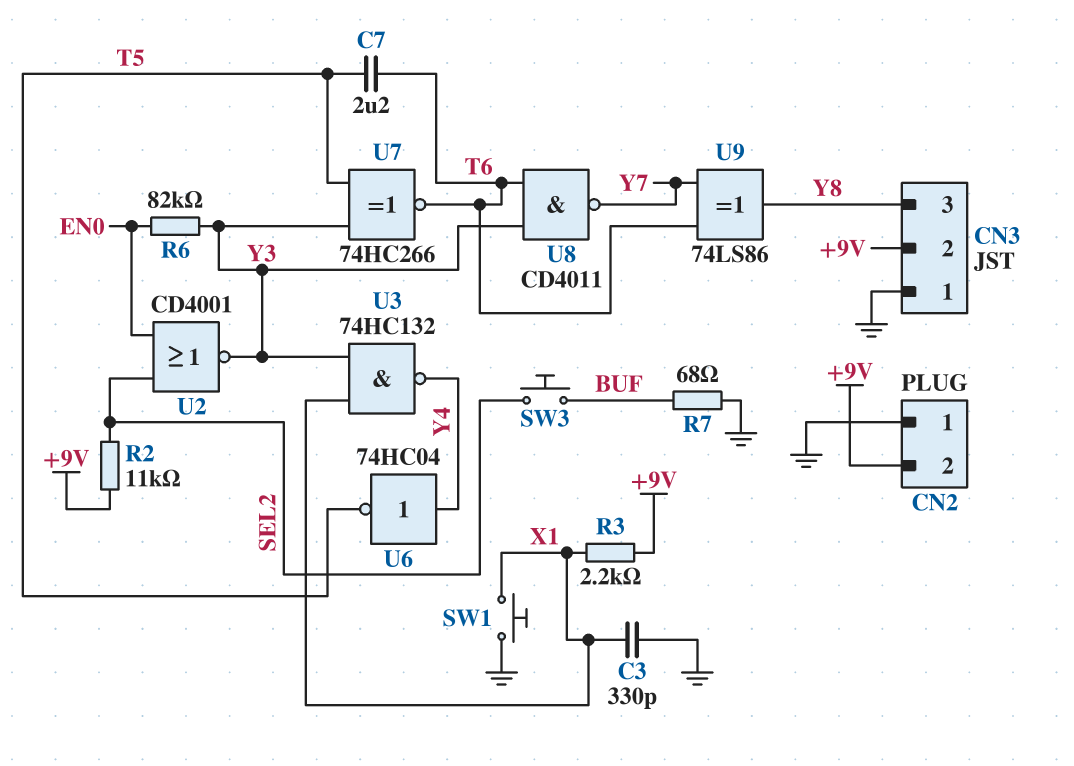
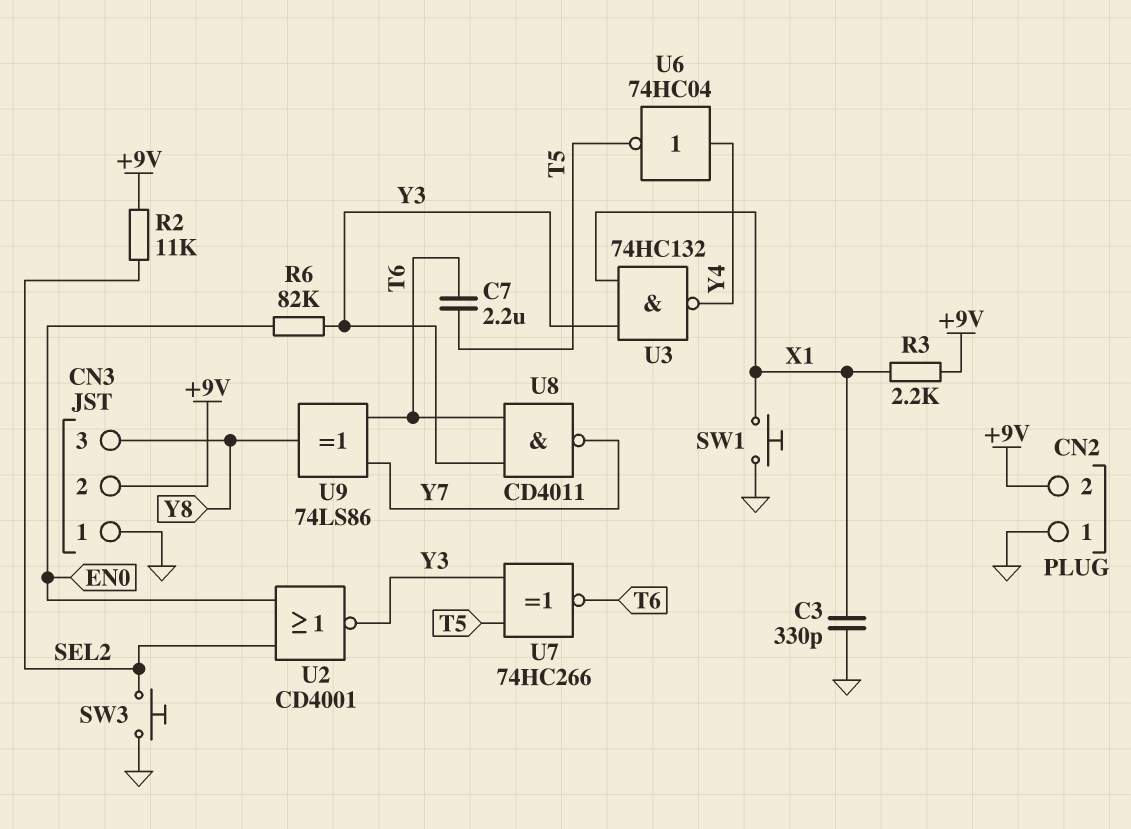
R7: 68 (BUF, GND) -> none
SW3: button (BUF, SEL2) -> button (GND, SEL2)

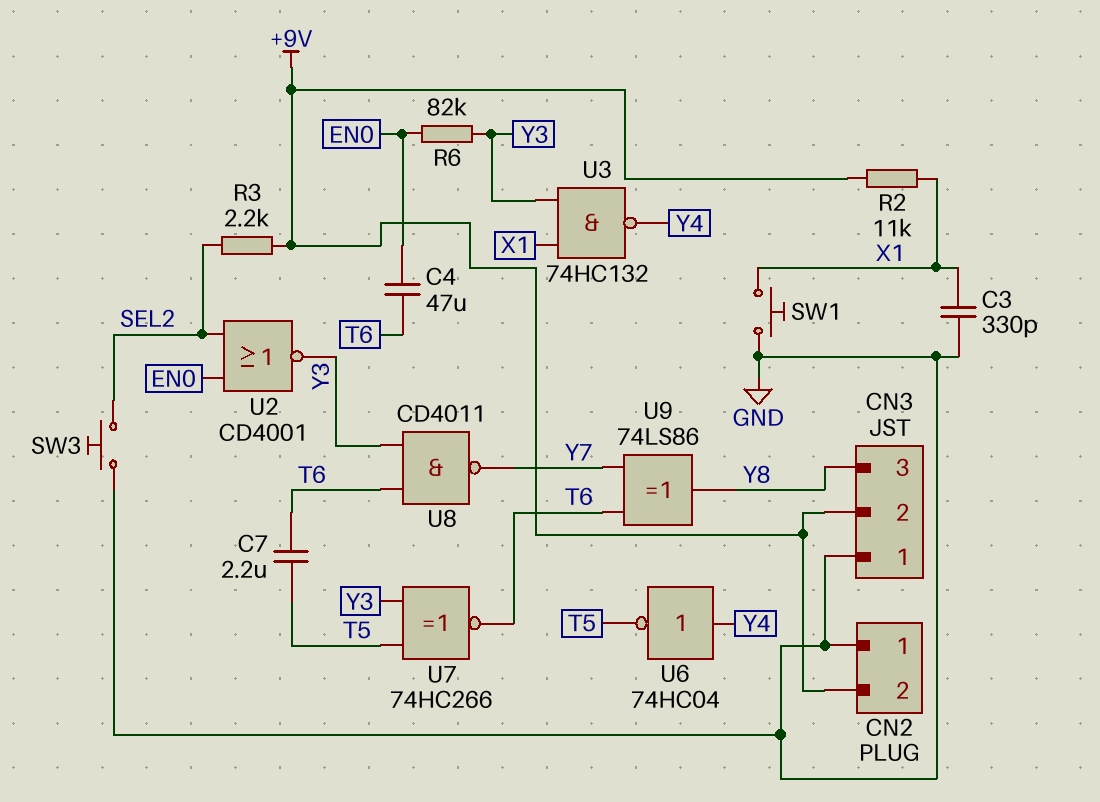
C4: none -> 47uF (EN0, T6)
R2: 11k (+9V, SEL2) -> 11k (+9V, X1)
R3: 2.2k (+9V, X1) -> 2.2k (+9V, SEL2)

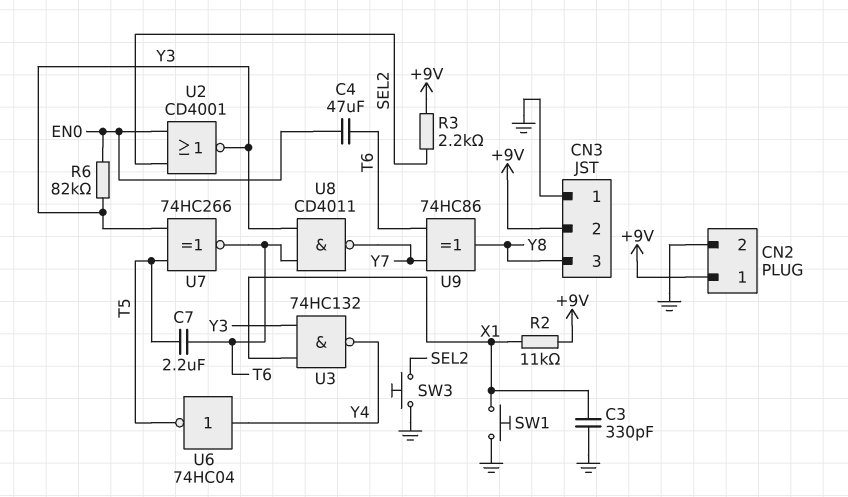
CN2 pin 1: GND -> +9V
CN2 pin 2: +9V -> GND
U9: XOR 74LS86 (in T6, in Y7, out Y8) -> XOR 74HC86 (in T6, in Y7, out Y8)

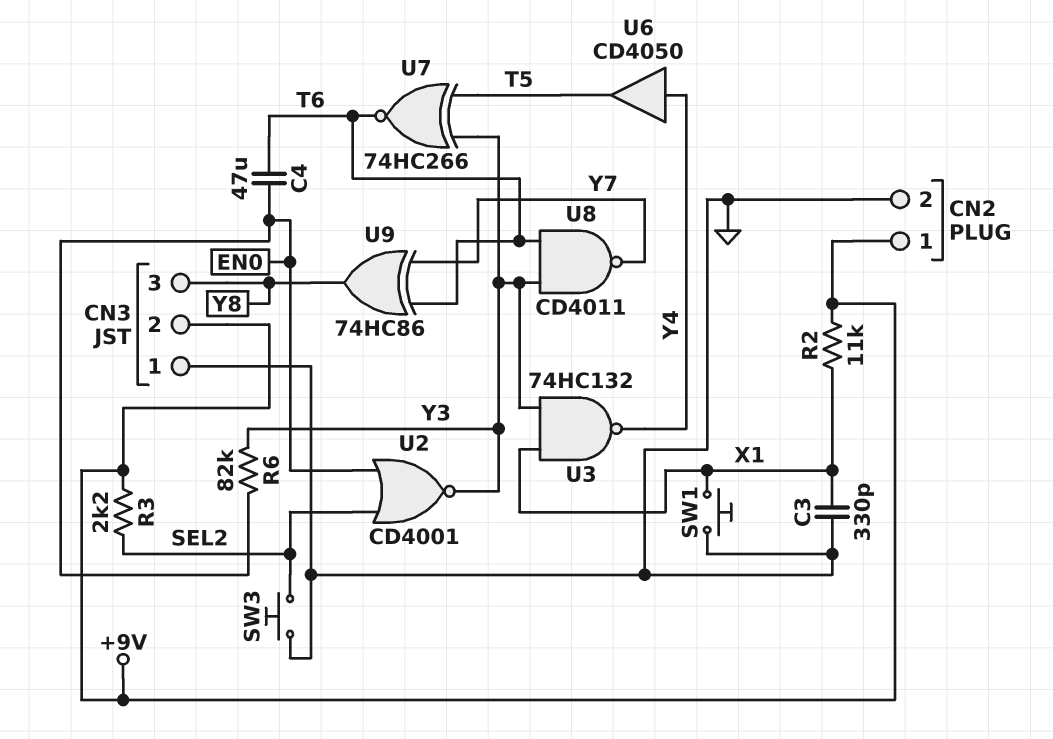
C7: 2.2uF (T5, T6) -> none
U6: NOT 74HC04 (in Y4, out T5) -> buffer CD4050 (in Y4, out T5)

